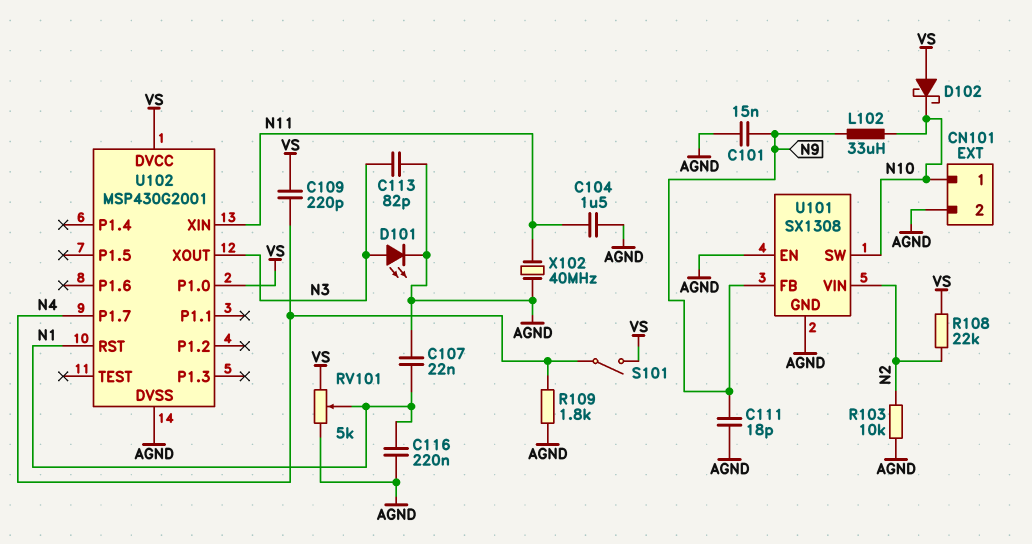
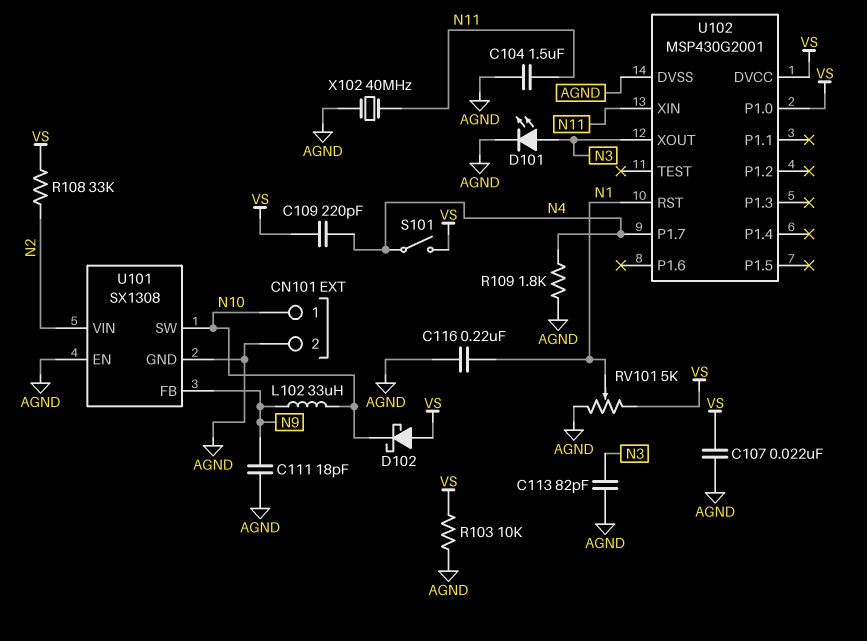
C101: 15nF (AGND, N9) -> none
C107: 22nF (AGND, N1) -> 22nF (AGND, VS)
R103: 10k (AGND, N2) -> 10k (AGND, VS)
R108: 22k (N2, VS) -> 33k (N2, VS)

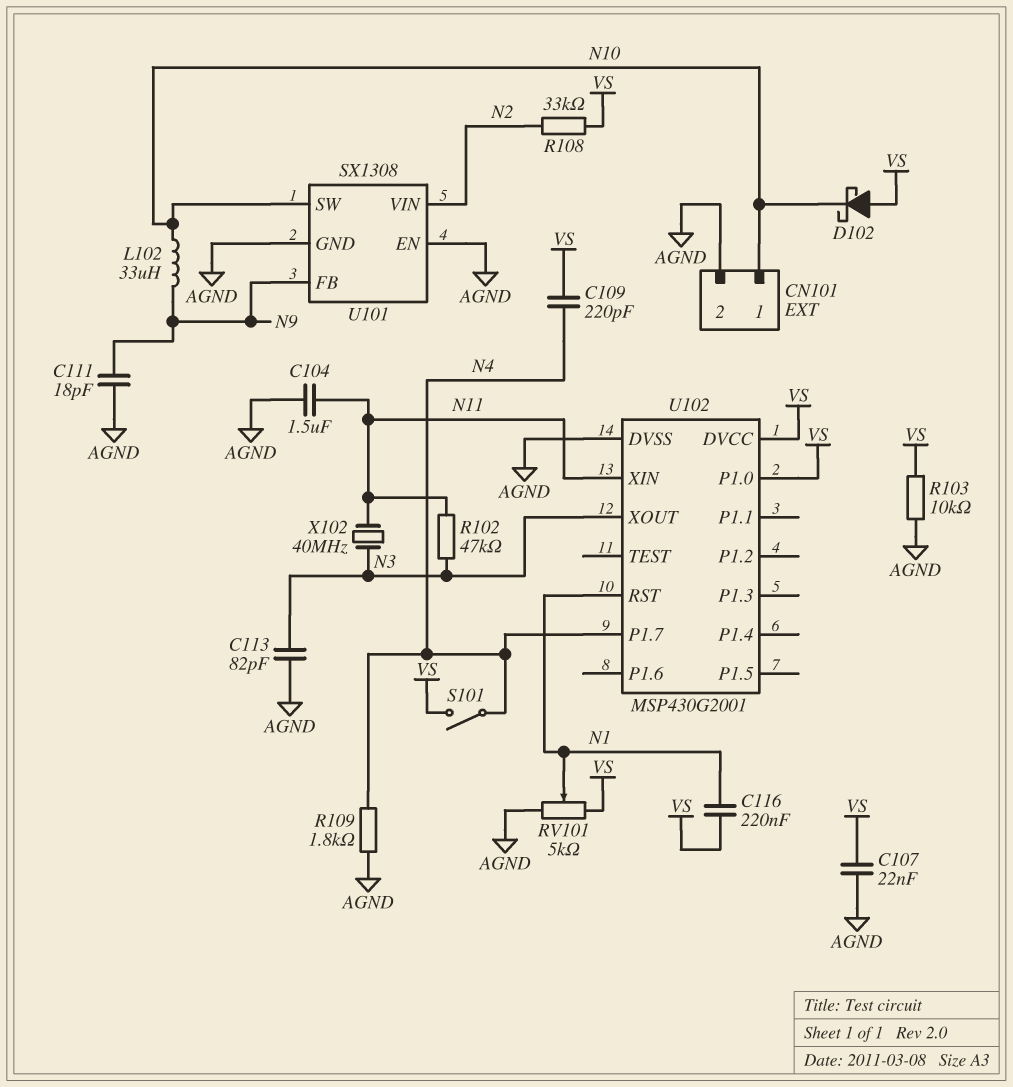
C116: 220nF (AGND, N1) -> 220nF (N1, VS)
D101: LED (A N3, K AGND) -> none
R102: none -> 47k (N3, N11)
X102: 40MHz (AGND, N11) -> 40MHz (N3, N11)

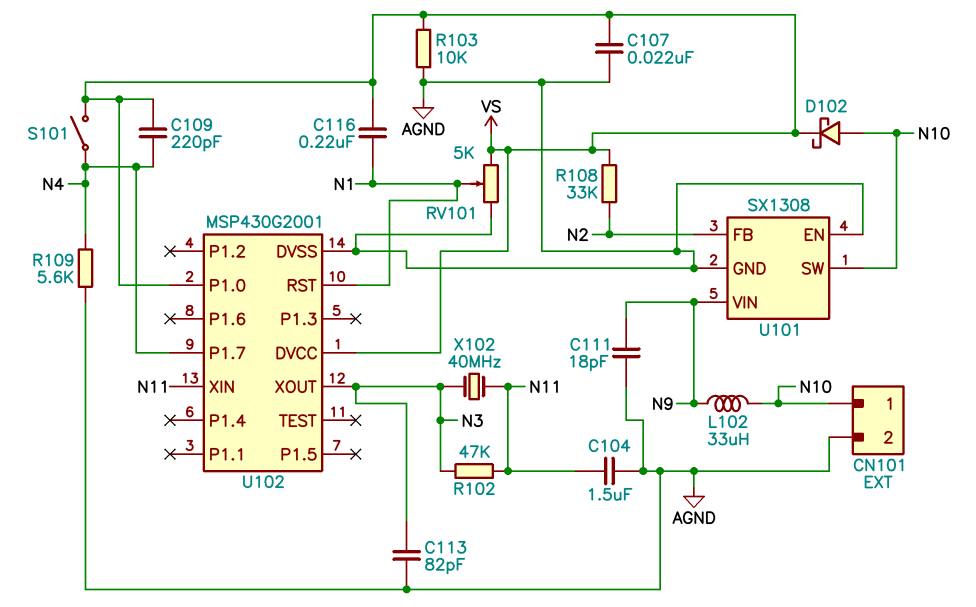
D102: schottky (A VS, K N10) -> schottky (A N10, K VS)
R109: 1.8k (AGND, N4) -> 5.6k (AGND, N4)
U101 pin FB: N9 -> N2
U101 pin VIN: N2 -> N9

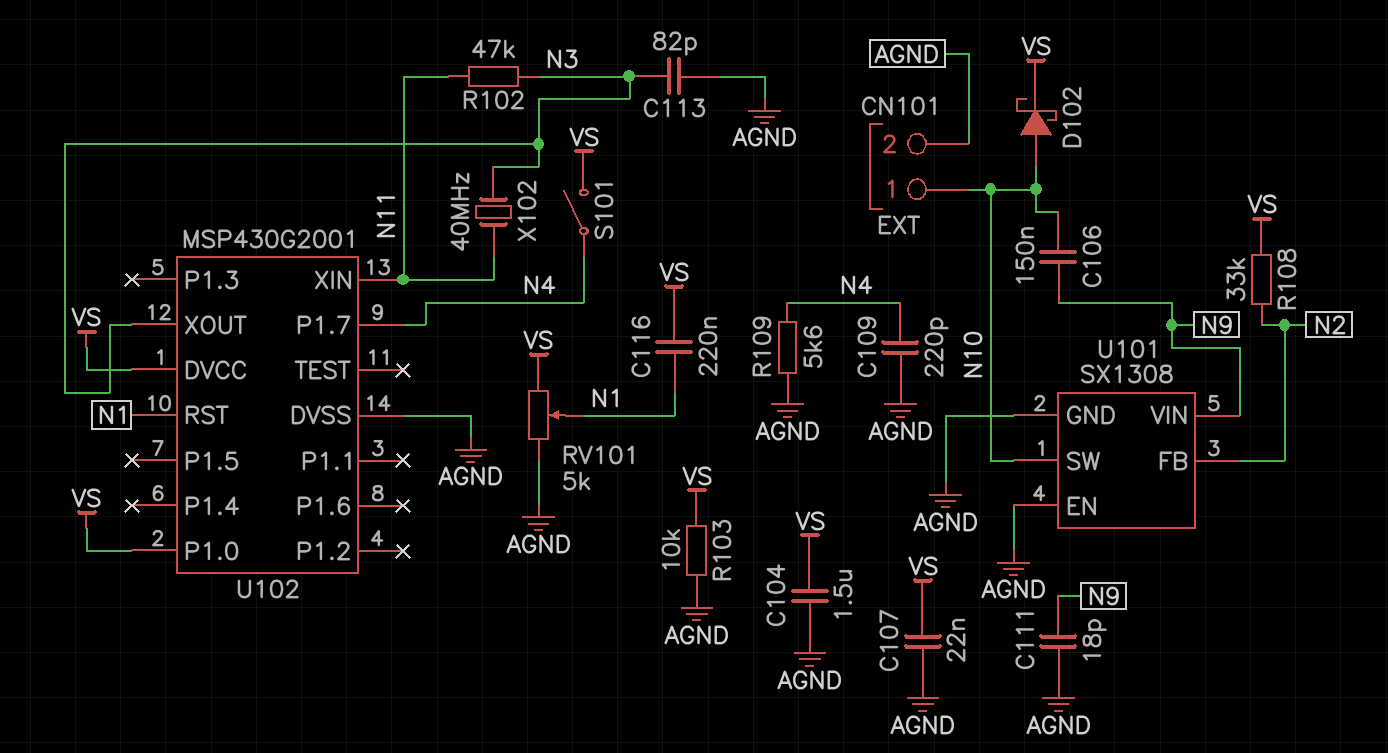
C104: 1.5uF (AGND, N11) -> 1.5uF (AGND, VS)
C106: none -> 150nF (N9, N10)
C109: 220pF (N4, VS) -> 220pF (AGND, N4)
L102: 33uH (N9, N10) -> none

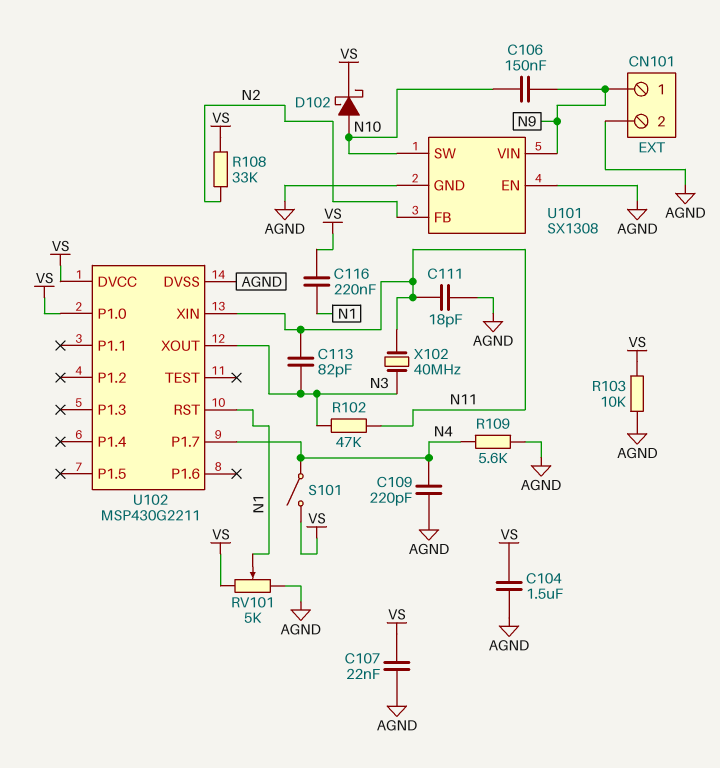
C111: 18pF (AGND, N9) -> 18pF (AGND, N11)
C113: 82pF (AGND, N3) -> 82pF (N3, N11)
CN101 pin 1: N10 -> N9
U102: MSP430G2001 -> MSP430G2211

